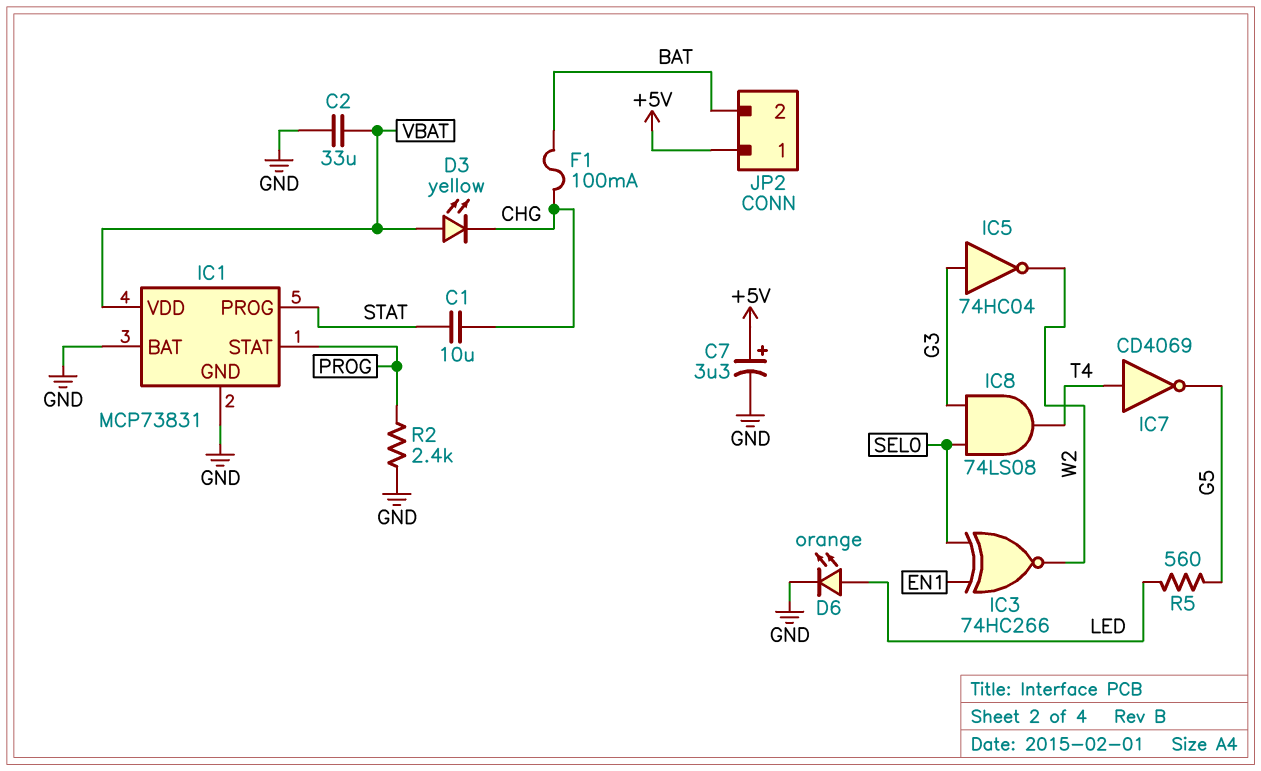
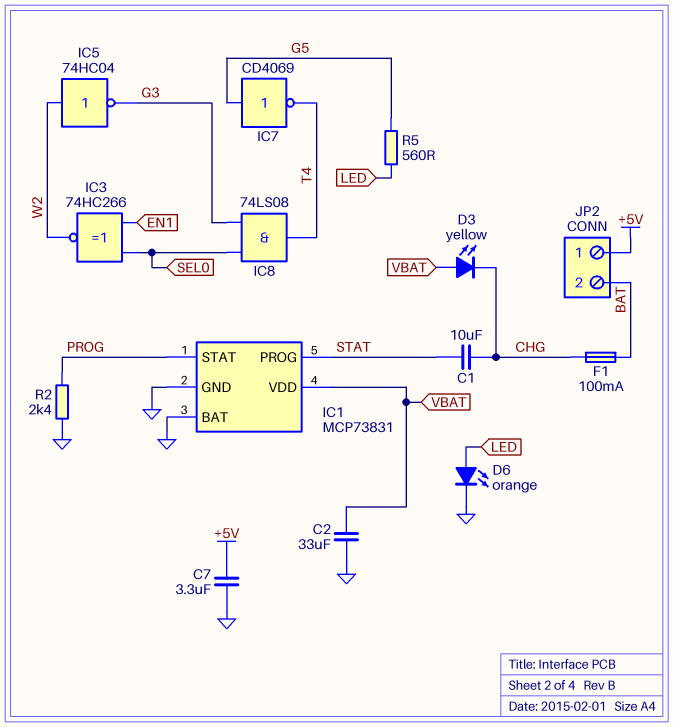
C7: 3.3uF (plus +5V, minus GND) -> 3.3uF (+5V, GND)
IC5: NOT 74HC04 (in G3, out W2) -> NOT 74HC04 (in W2, out G3)
IC7: NOT CD4069 (in T4, out G5) -> NOT CD4069 (in G5, out T4)

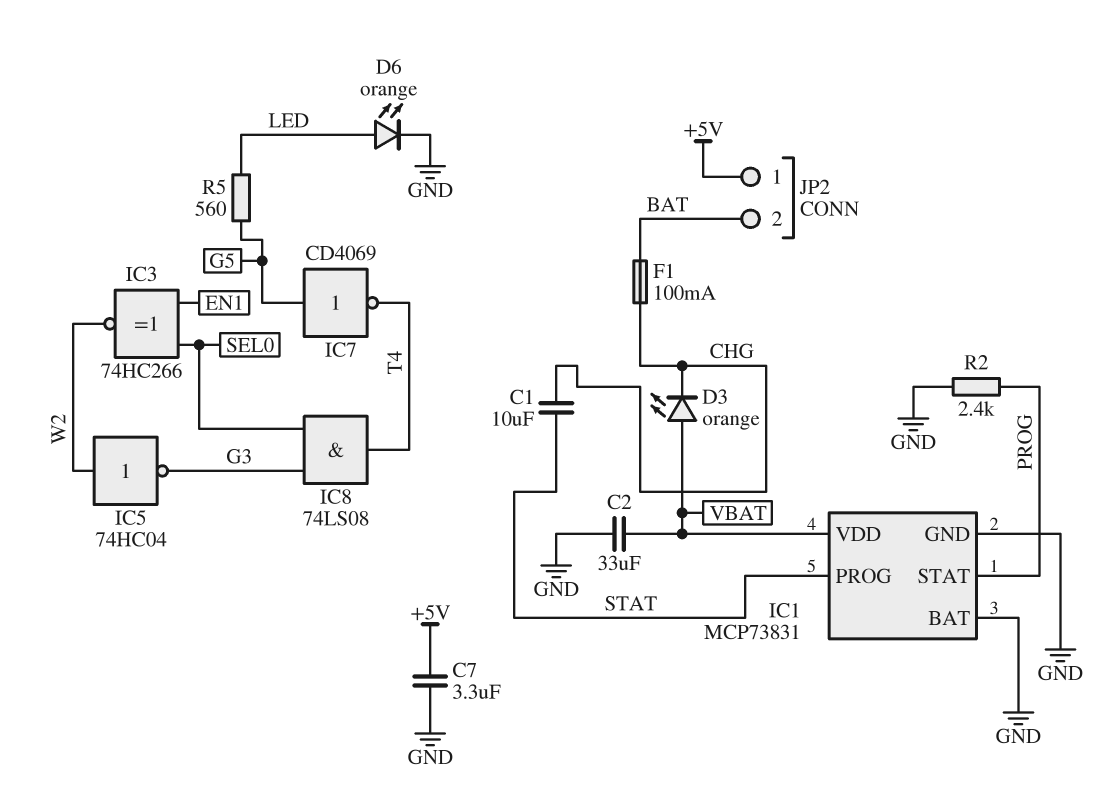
D3: LED yellow (A VBAT, K CHG) -> LED orange (A VBAT, K CHG)

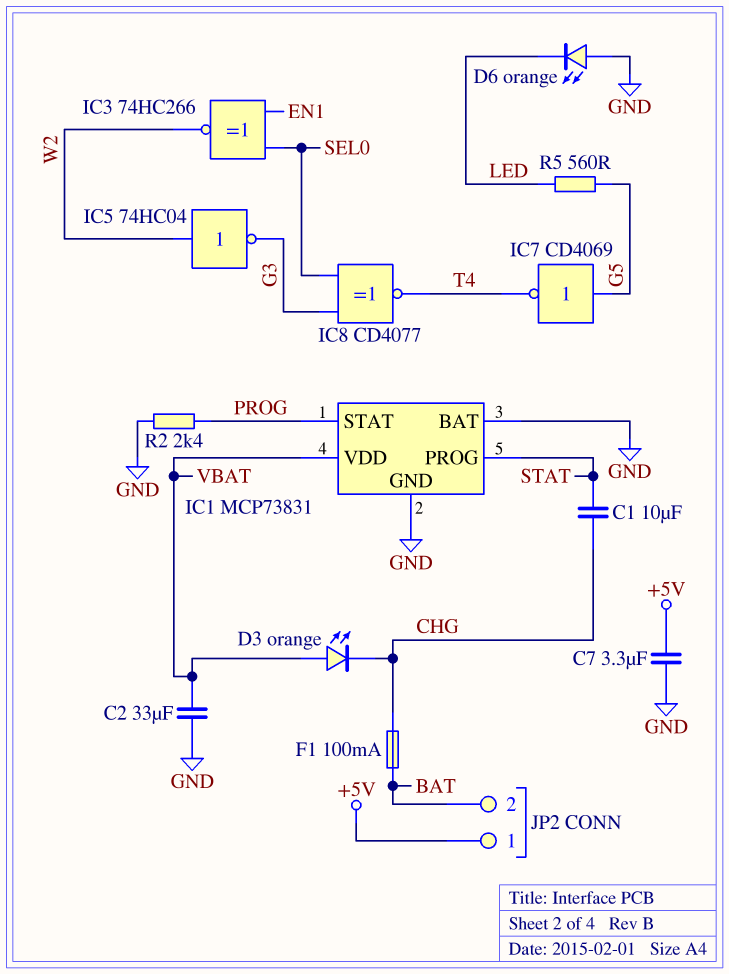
D6: LED orange (A LED, K GND) -> LED orange (A GND, K LED)
IC8: AND 74LS08 (in G3, in SEL0, out T4) -> XNOR CD4077 (in G3, in SEL0, out T4)

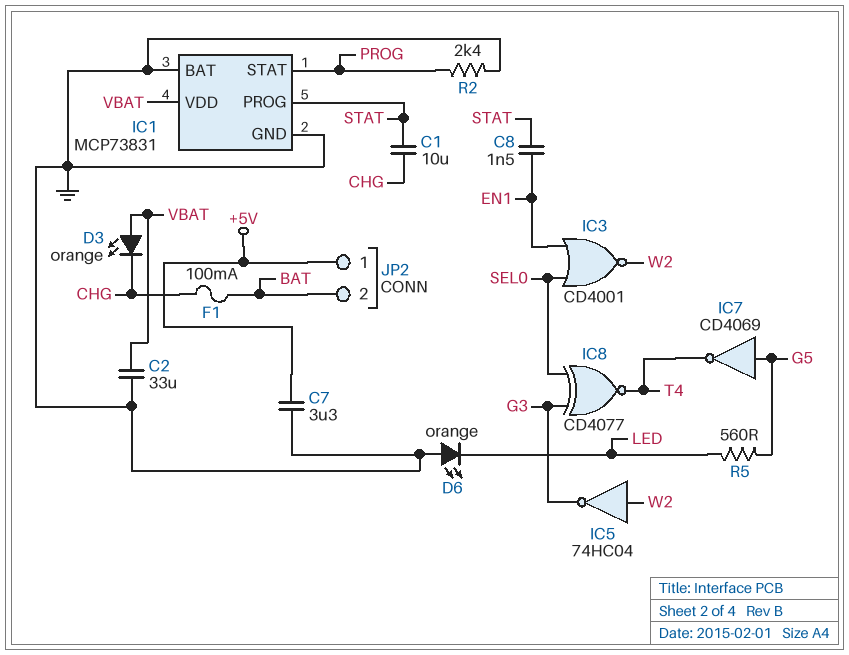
C8: none -> 1.5nF (EN1, STAT)
IC3: XNOR 74HC266 (in EN1, in SEL0, out W2) -> NOR CD4001 (in EN1, in SEL0, out W2)

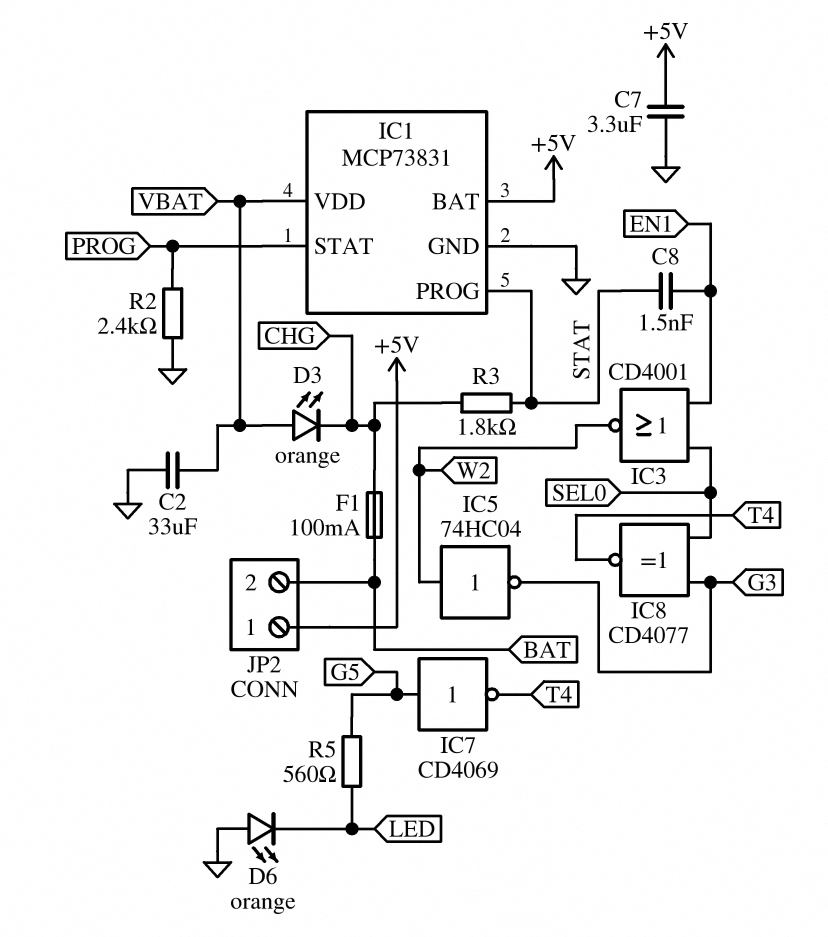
C1: 10uF (CHG, STAT) -> none
IC1 pin BAT: GND -> +5V
R3: none -> 1.8k (CHG, STAT)

